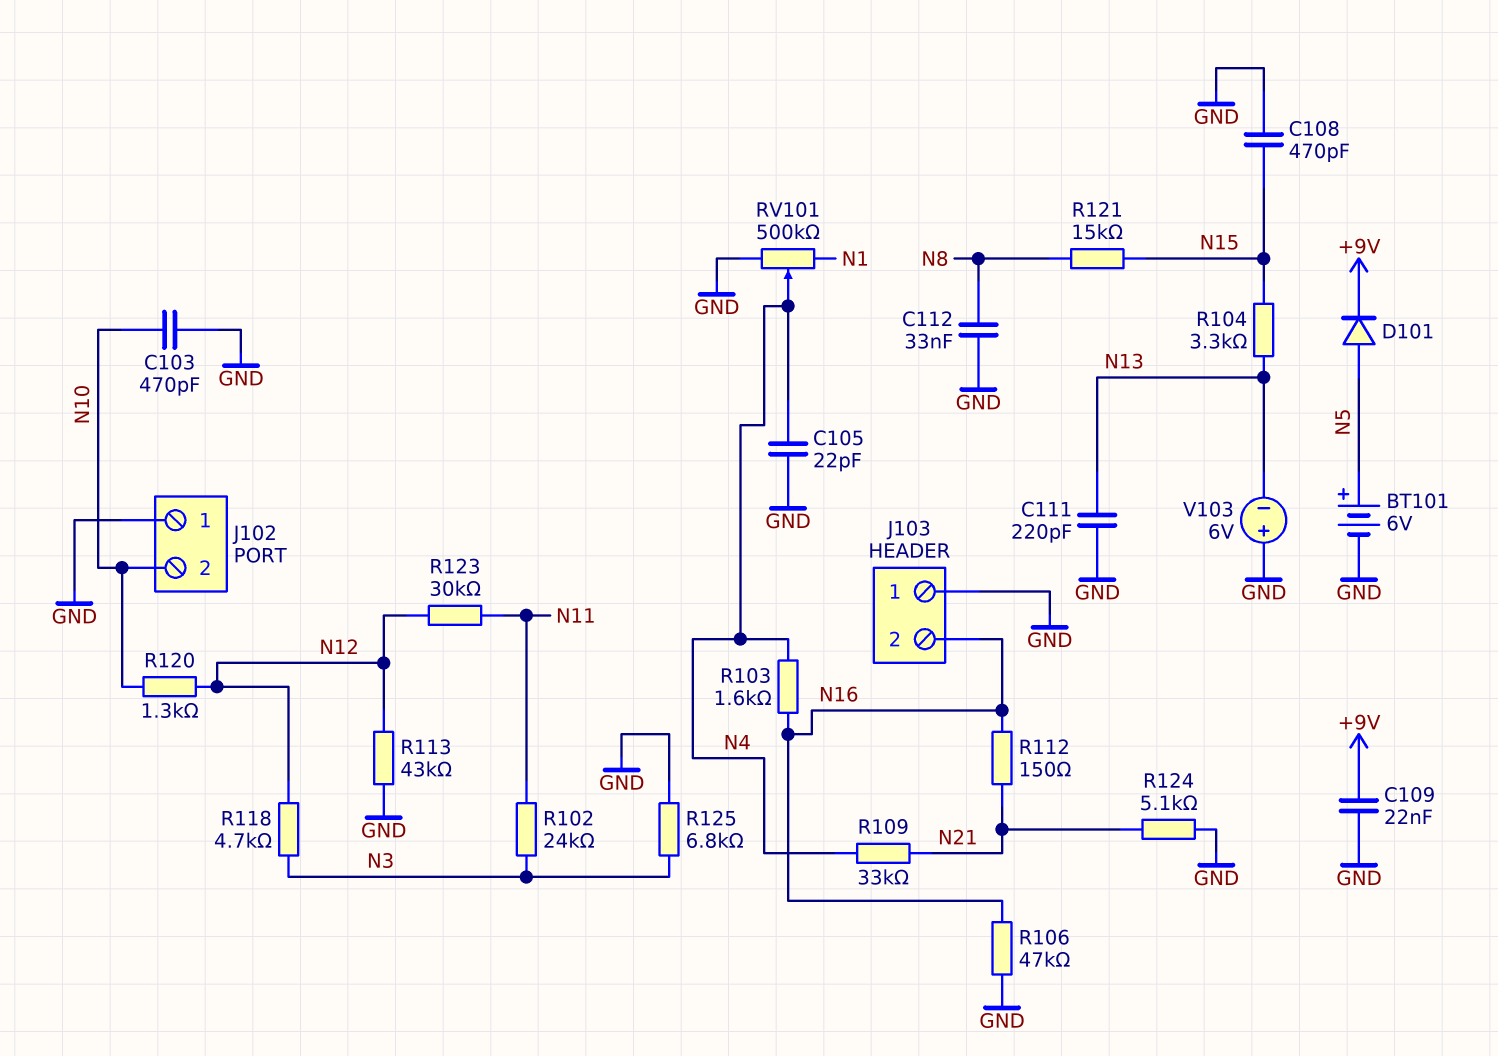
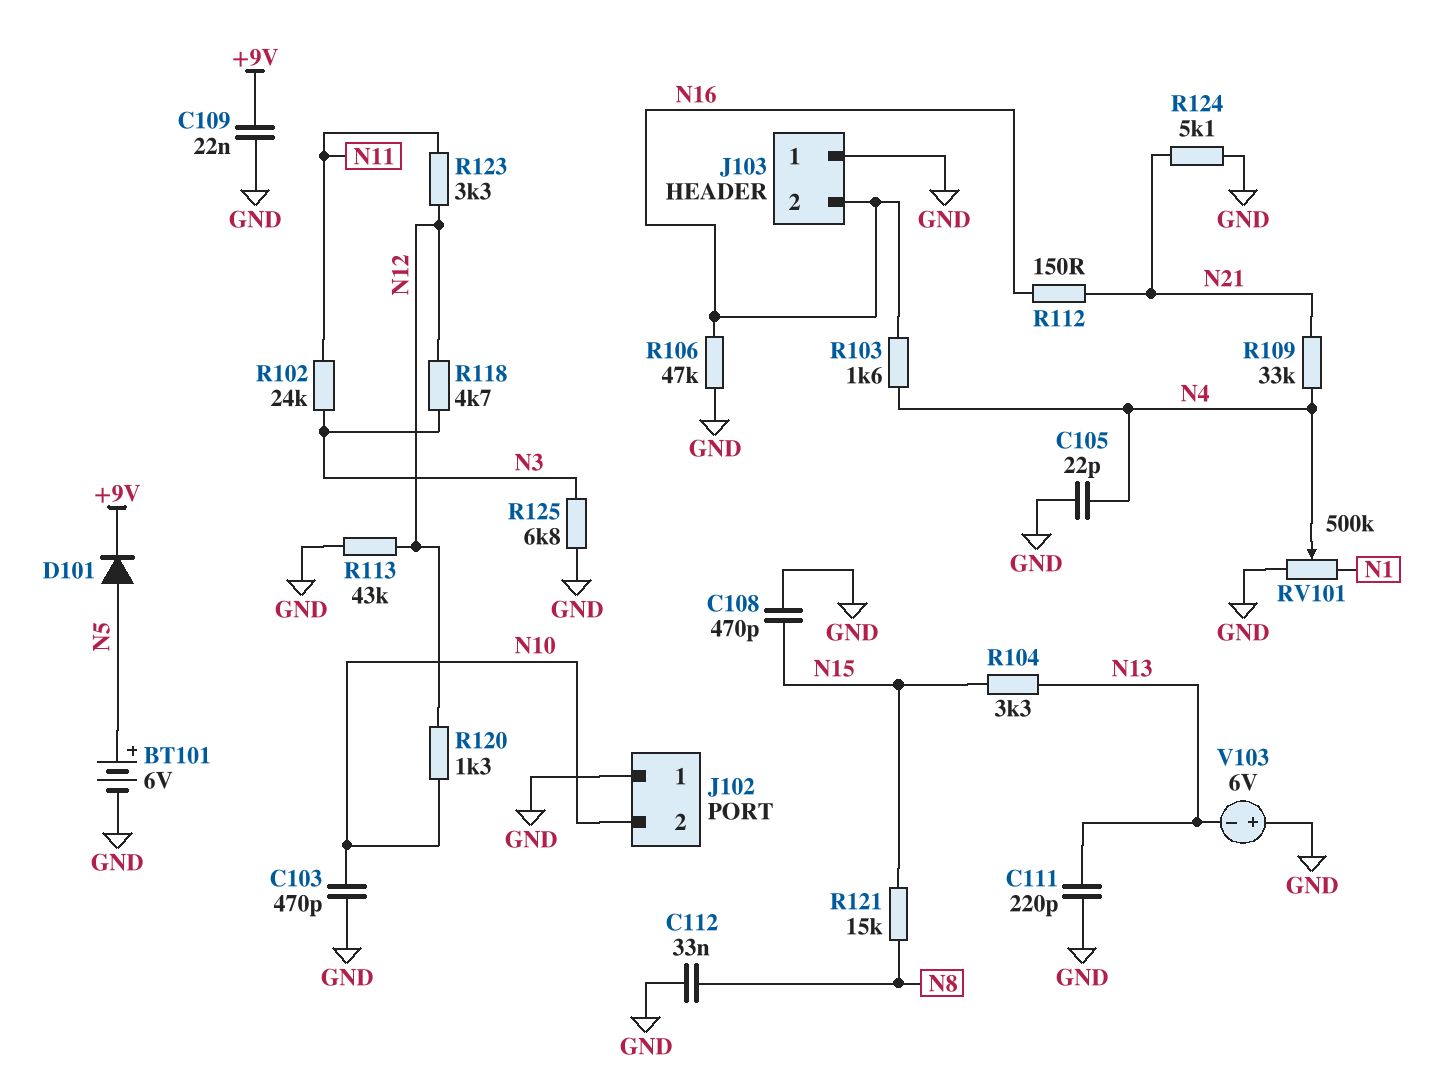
R123: 30k (N11, N12) -> 3.3k (N11, N12)

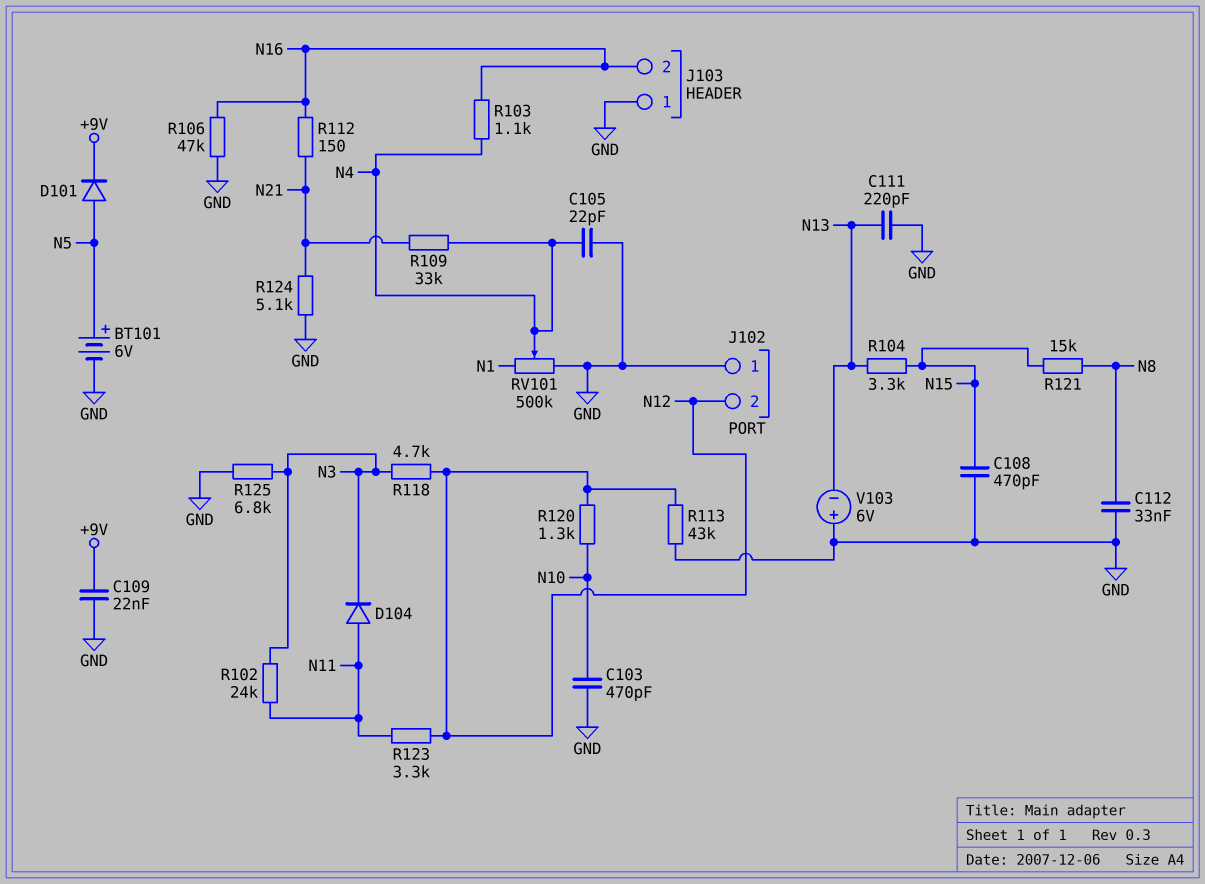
D104: none -> diode (A N11, K N3)
J102 pin 2: N10 -> N12
R103: 1.6k (N4, N16) -> 1.1k (N4, N16)

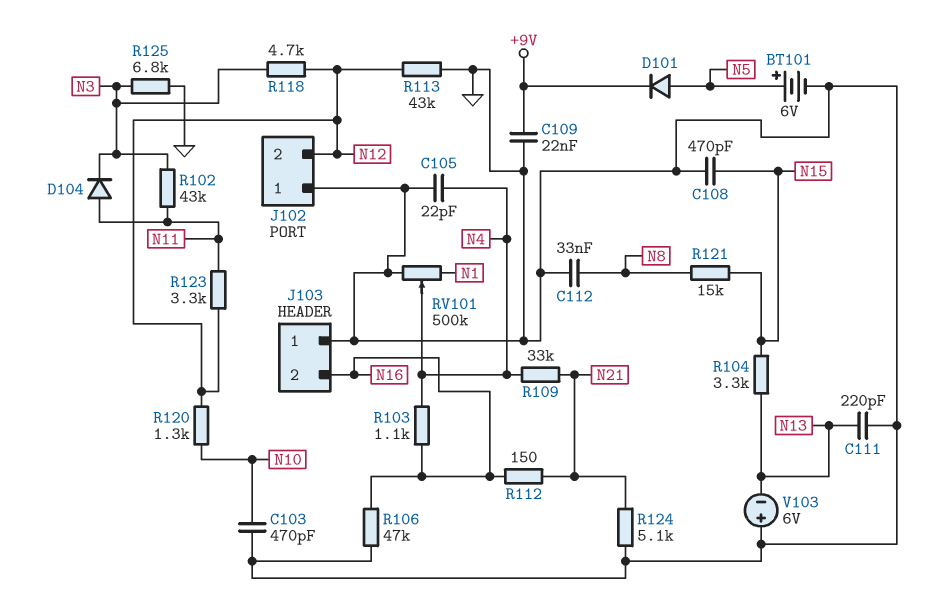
R102: 24k (N3, N11) -> 43k (N3, N11)

